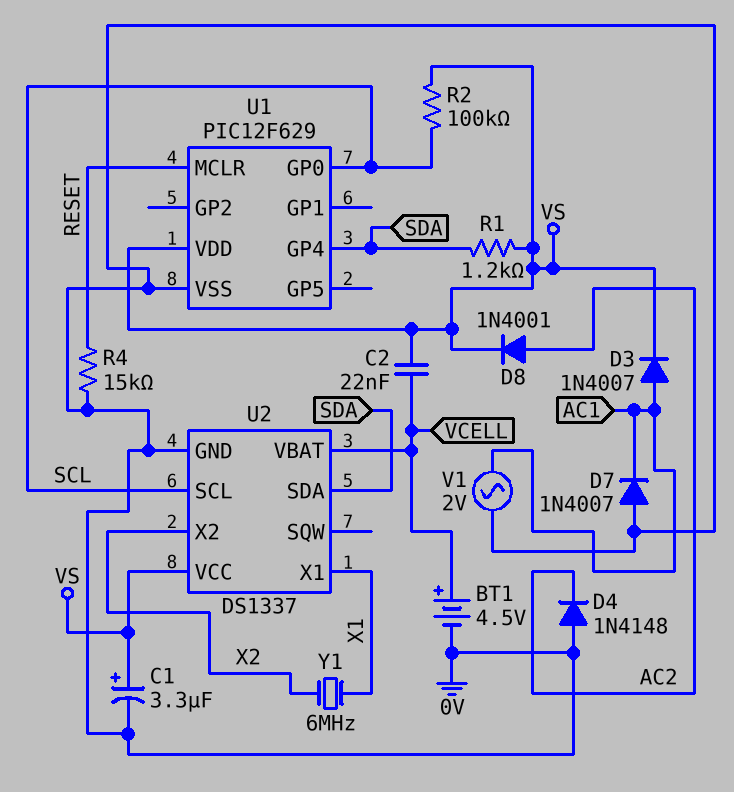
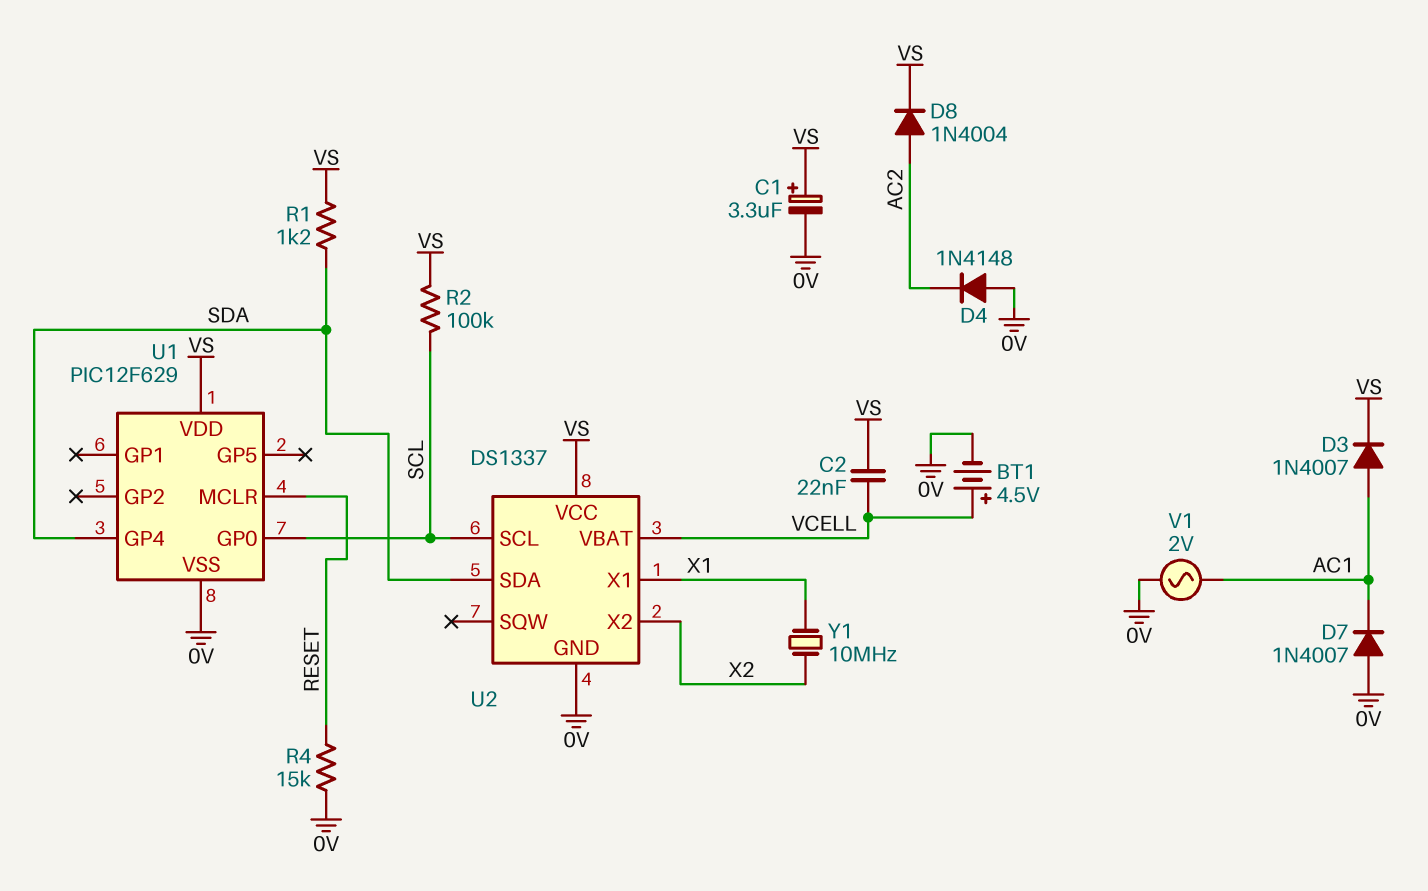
D8: diode 1N4001 (A AC2, K VS) -> diode 1N4004 (A AC2, K VS)
Y1: 6MHz (X1, X2) -> 10MHz (X1, X2)

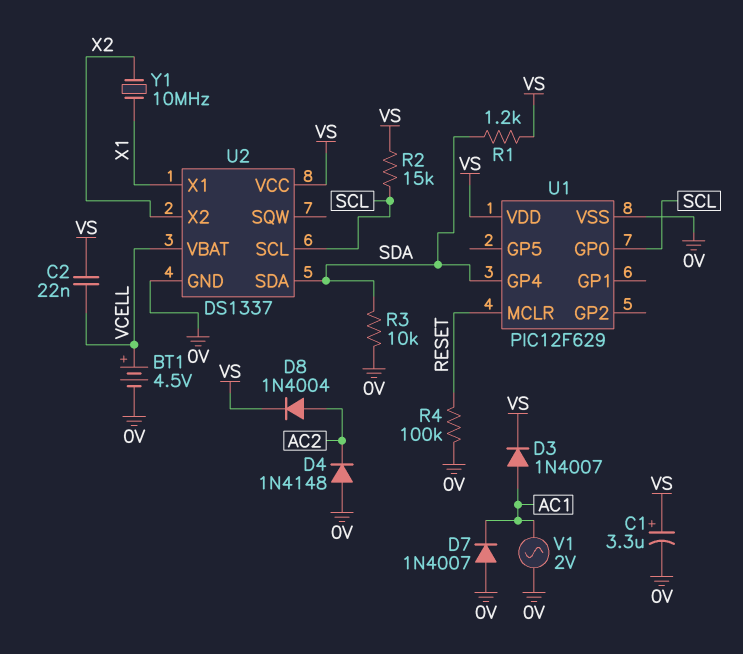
R2: 100k (SCL, VS) -> 15k (SCL, VS)
R3: none -> 10k (0V, SDA)
R4: 15k (0V, RESET) -> 100k (0V, RESET)

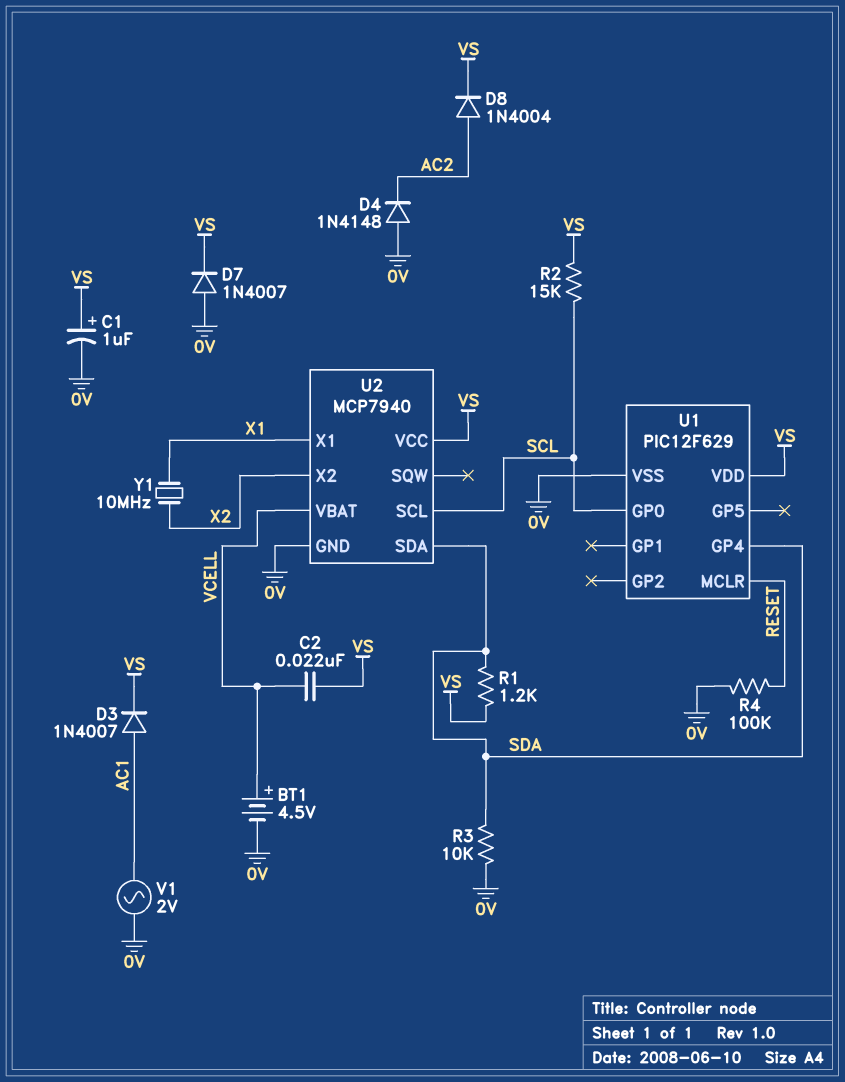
C1: 3.3uF (plus VS, minus 0V) -> 1uF (plus VS, minus 0V)
D7: diode 1N4007 (A 0V, K AC1) -> diode 1N4007 (A 0V, K VS)
U2: DS1337 -> MCP7940

